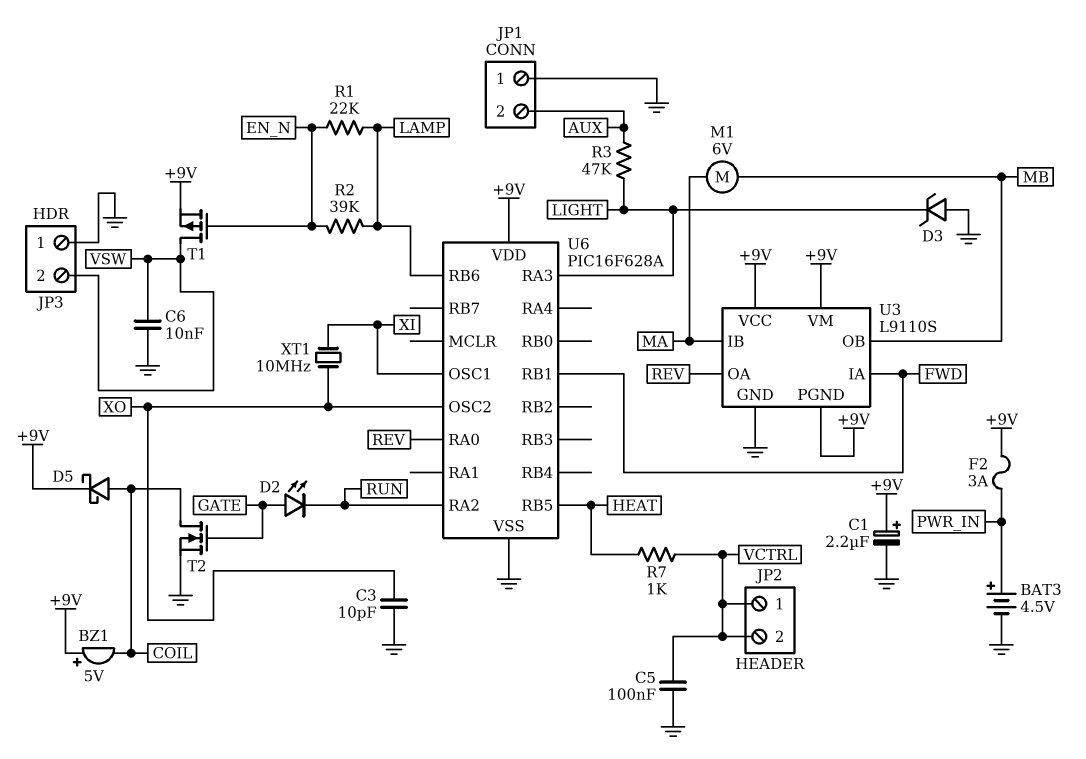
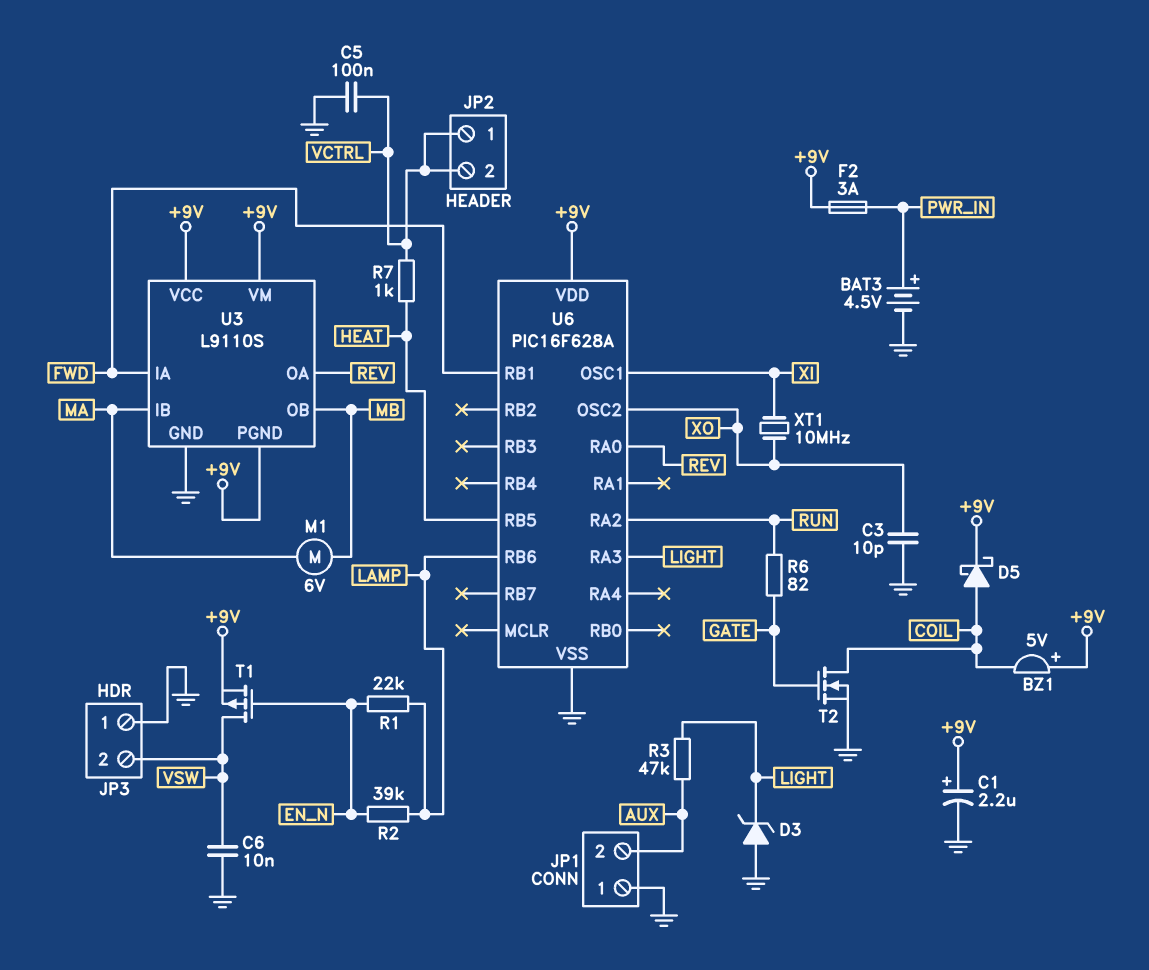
D2: LED (A GATE, K RUN) -> none
R6: none -> 82 (GATE, RUN)

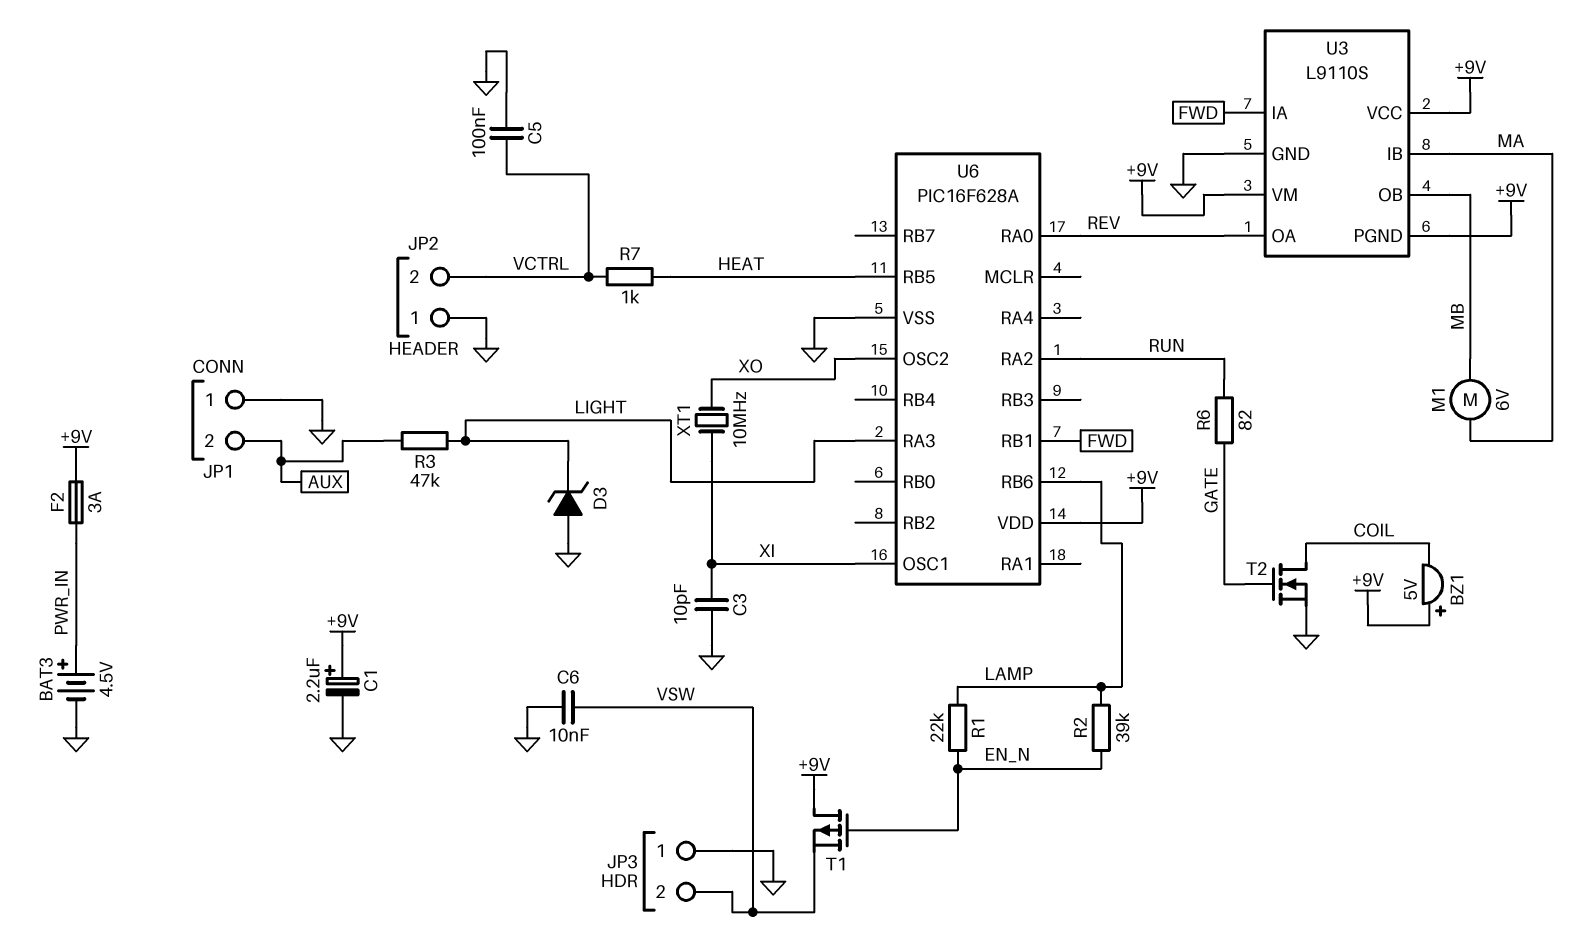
C3: 10pF (GND, XO) -> 10pF (GND, XI)
D5: schottky (A COIL, K +9V) -> none
JP2 pin 1: VCTRL -> GND
T1: PMOS (G EN_N, D VSW, S +9V) -> PMOS (G EN_N, D +9V, S VSW)

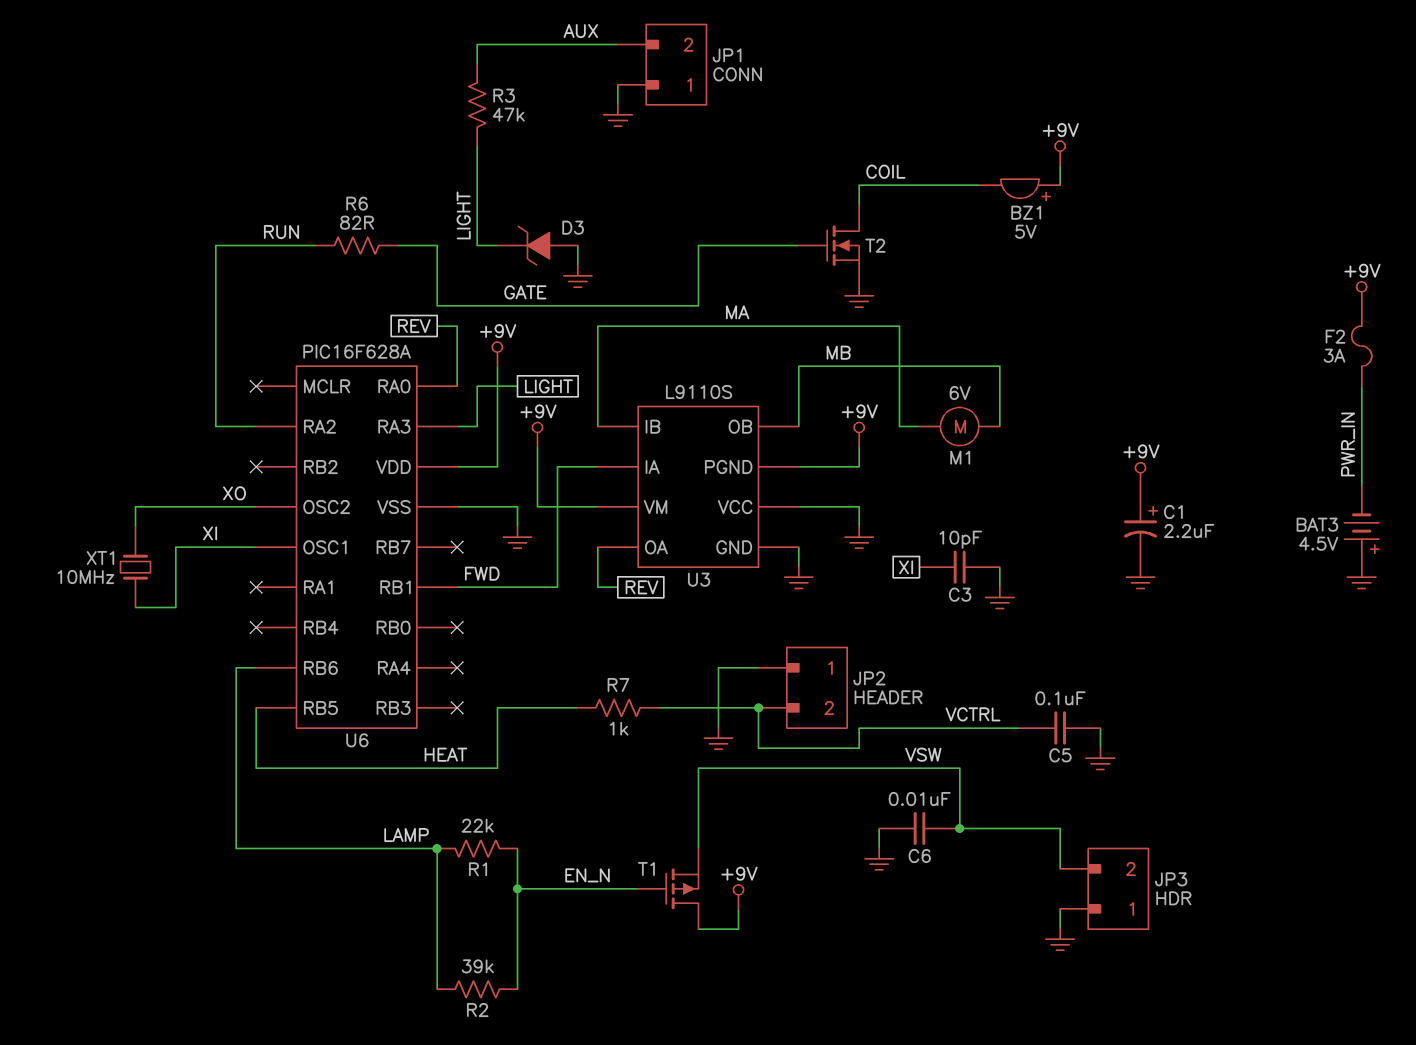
BAT3: 4.5V (plus PWR_IN, minus GND) -> 4.5V (plus GND, minus PWR_IN)
U3 pin VCC: +9V -> GND

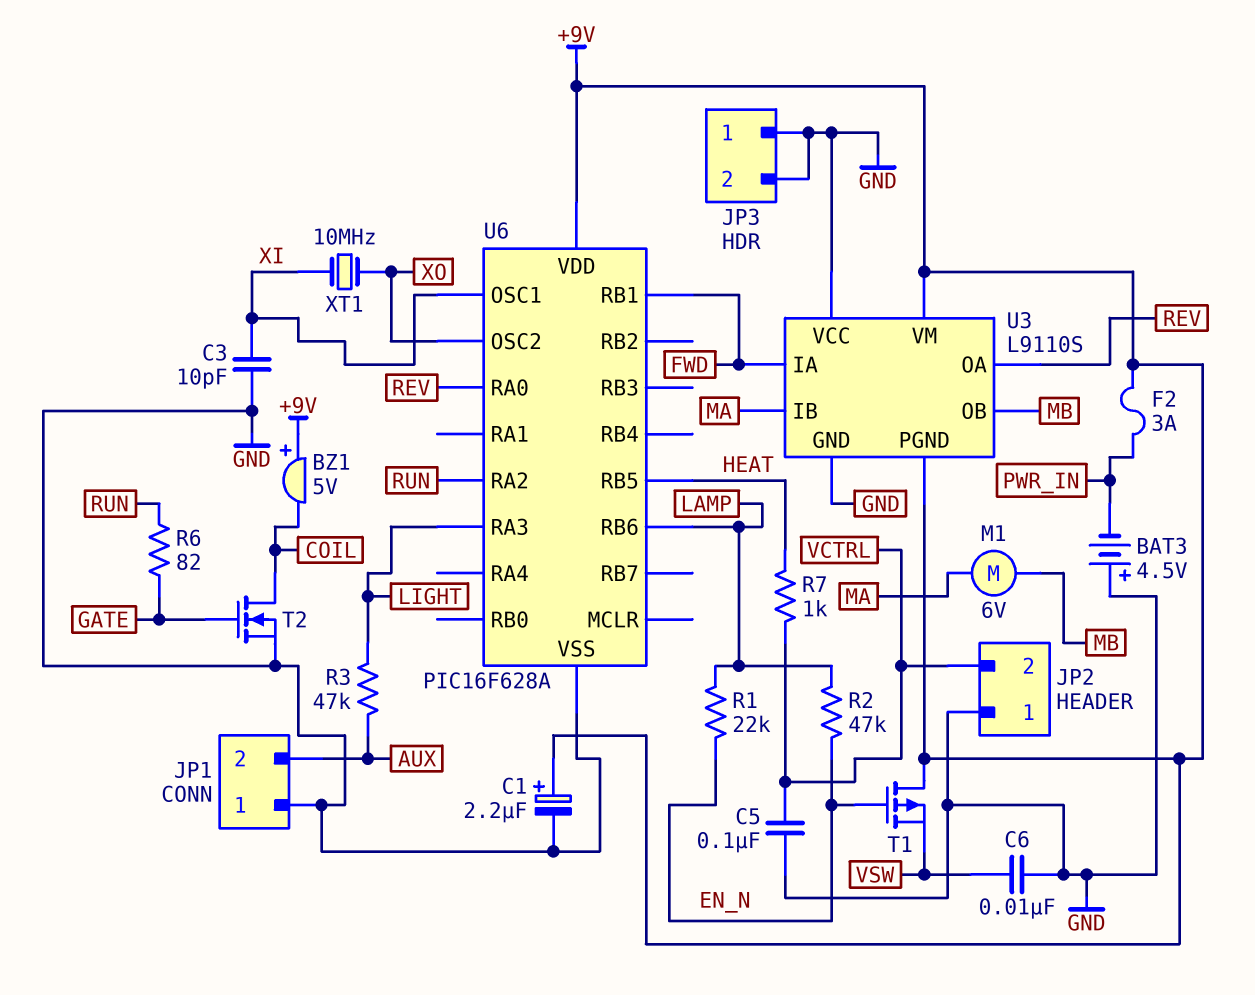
D3: zener (A GND, K LIGHT) -> none
JP3 pin 2: VSW -> GND
R2: 39k (EN_N, LAMP) -> 47k (EN_N, LAMP)

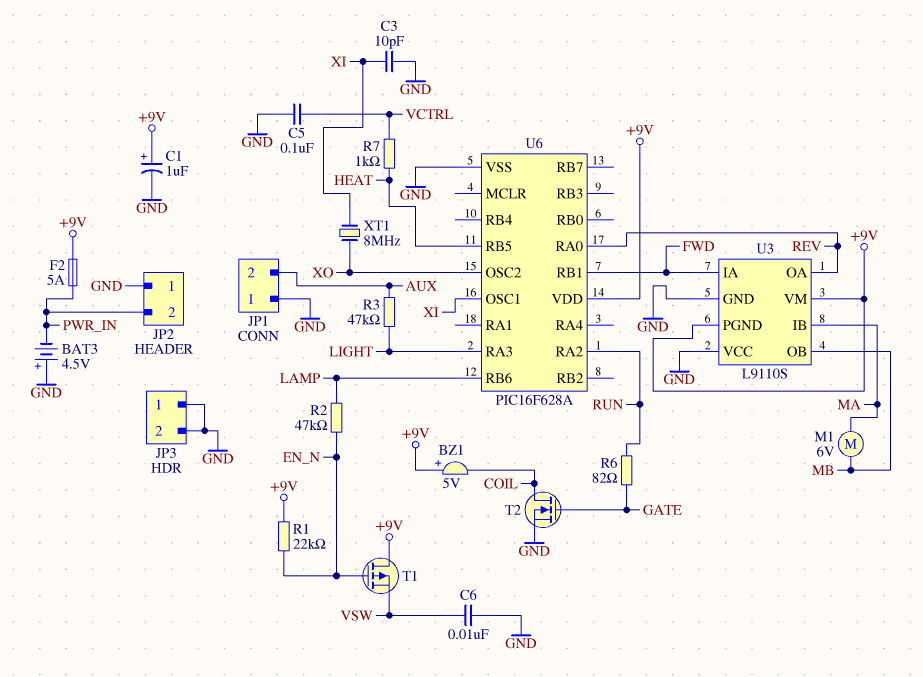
C1: 2.2uF (plus +9V, minus GND) -> 1uF (plus +9V, minus GND)
F2: 3A (+9V, PWR_IN) -> 5A (+9V, PWR_IN)
JP2 pin 2: VCTRL -> PWR_IN
R1: 22k (EN_N, LAMP) -> 22k (+9V, EN_N)
XT1: 10MHz (XI, XO) -> 8MHz (XI, XO)

